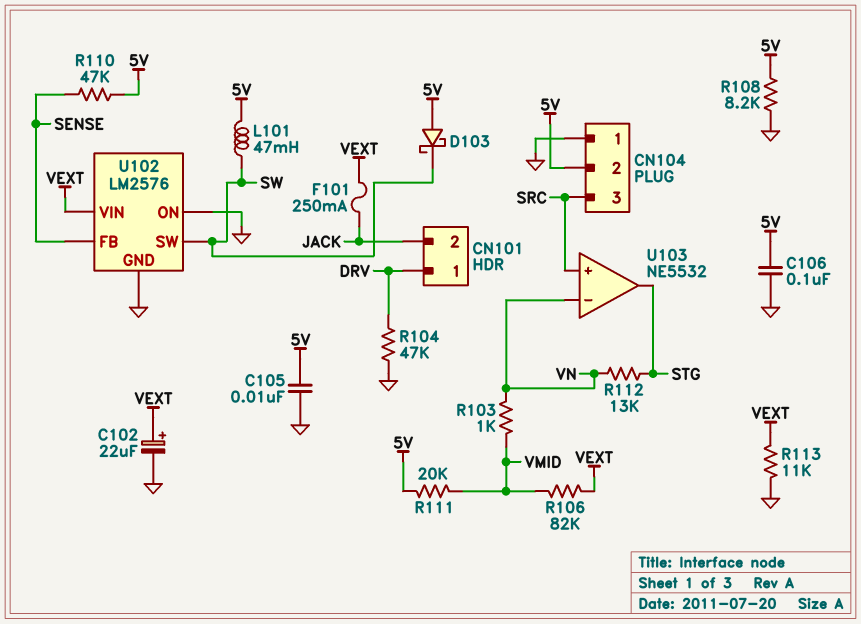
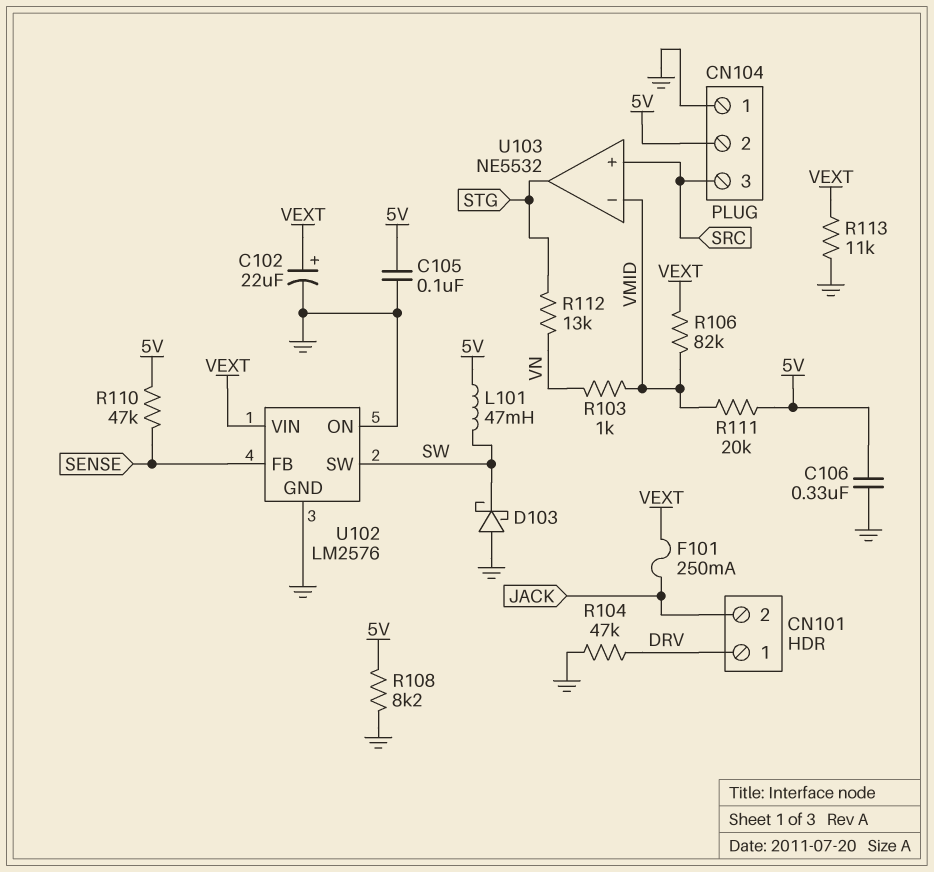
C105: 10nF (5V, GND) -> 100nF (5V, GND)
C106: 100nF (5V, GND) -> 330nF (5V, GND)
D103: schottky (A 5V, K SW) -> schottky (A GND, K SW)
U103 pin in-: VN -> VMID

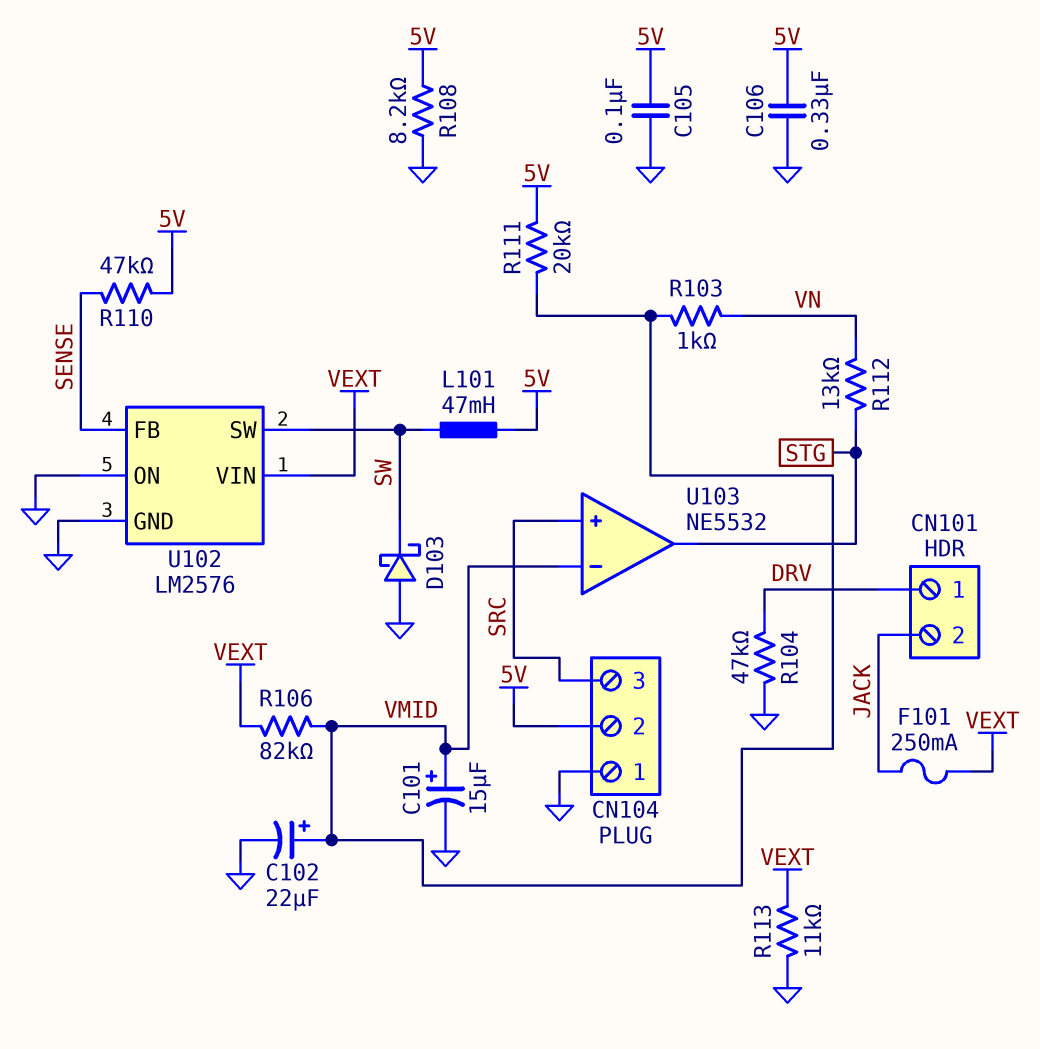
C101: none -> 15uF (plus VMID, minus GND)
C102: 22uF (plus VEXT, minus GND) -> 22uF (plus VMID, minus GND)

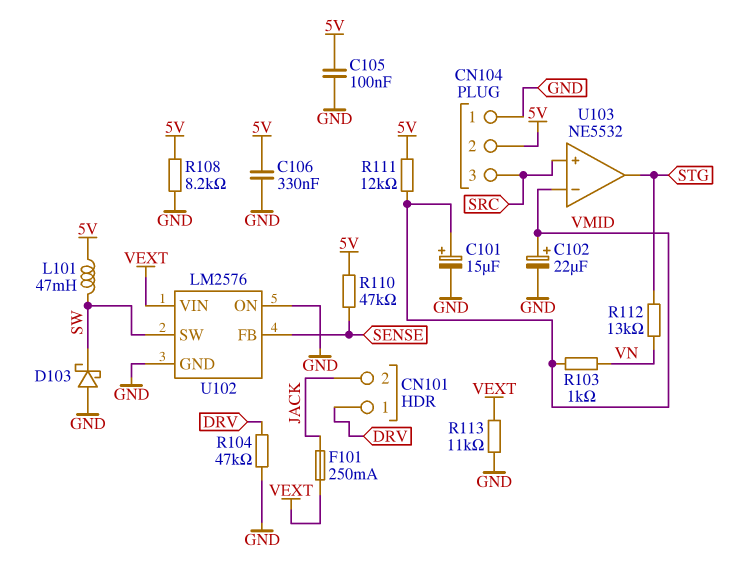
R106: 82k (VEXT, VMID) -> none
R111: 20k (5V, VMID) -> 12k (5V, VMID)

